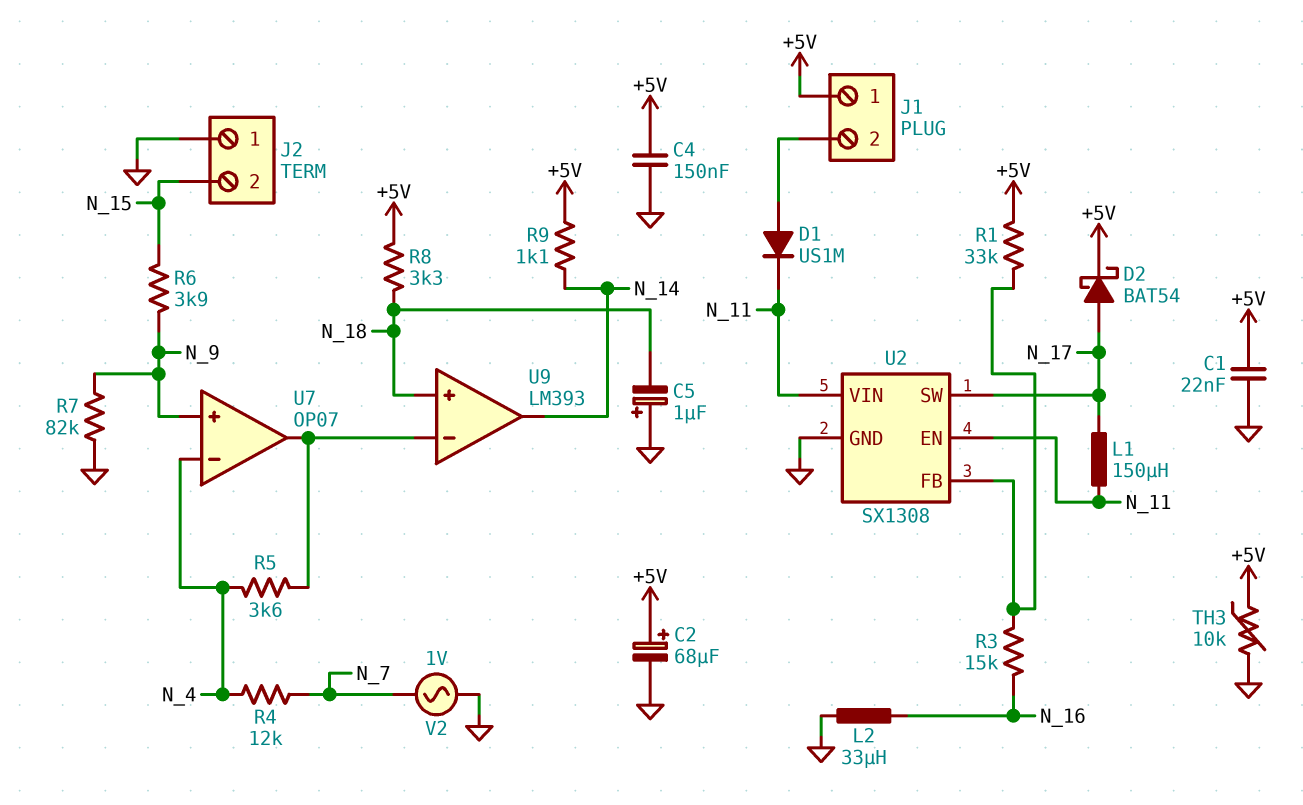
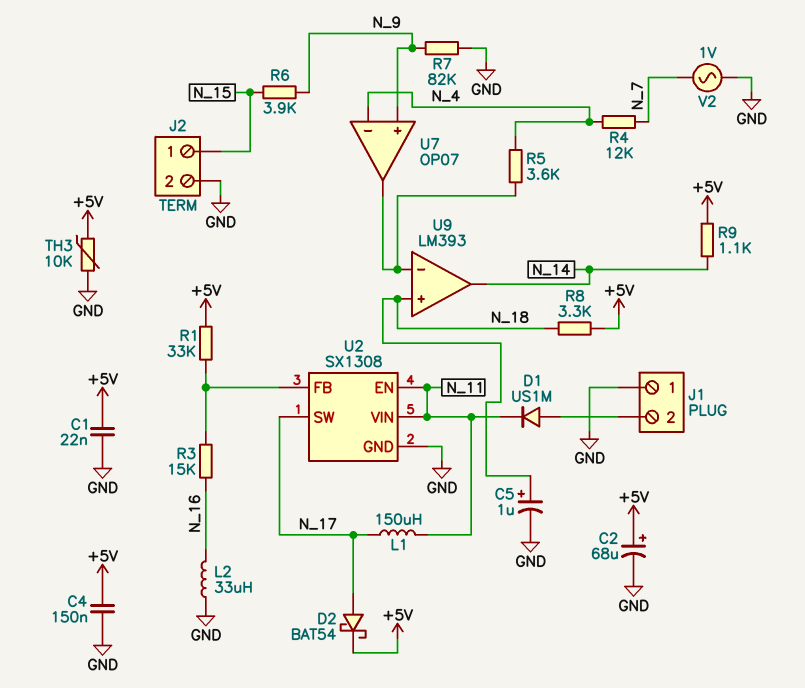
C5: 1uF (plus GND, minus N_18) -> 1uF (plus N_18, minus GND)
J1 pin 1: +5V -> GND
J2 pin 1: GND -> N_15
J2 pin 2: N_15 -> GND

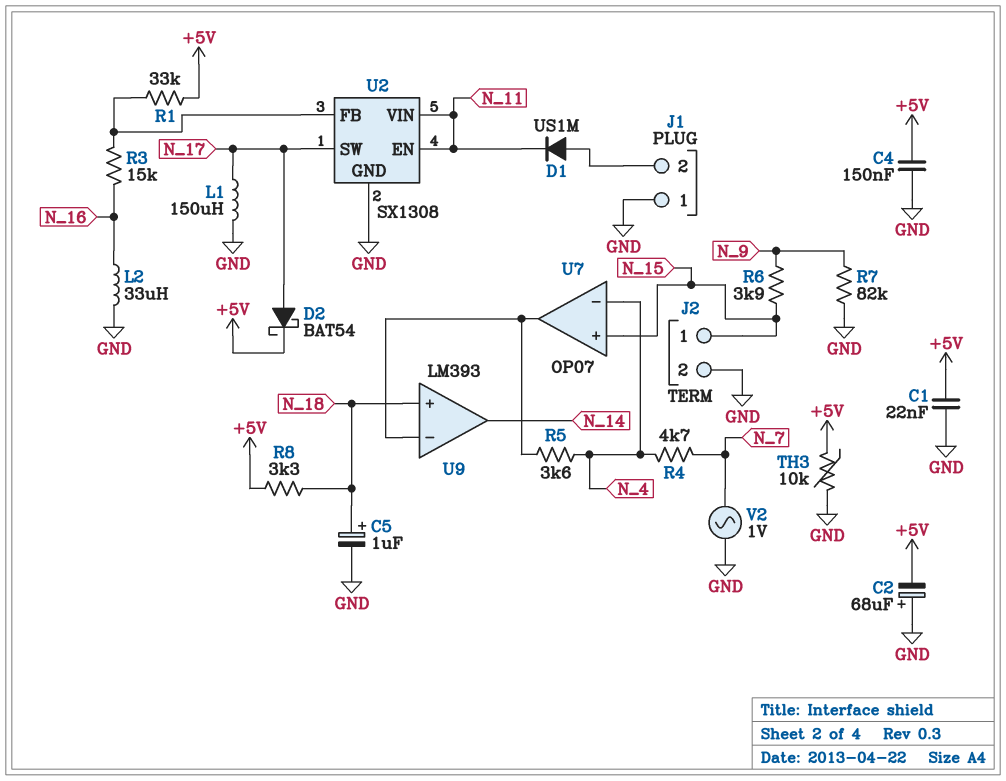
C2: 68uF (plus +5V, minus GND) -> 68uF (plus GND, minus +5V)
L1: 150uH (N_11, N_17) -> 150uH (GND, N_17)
R4: 12k (N_4, N_7) -> 4.7k (N_4, N_7)
R9: 1.1k (+5V, N_14) -> none
U7 pin in+: N_9 -> N_15

